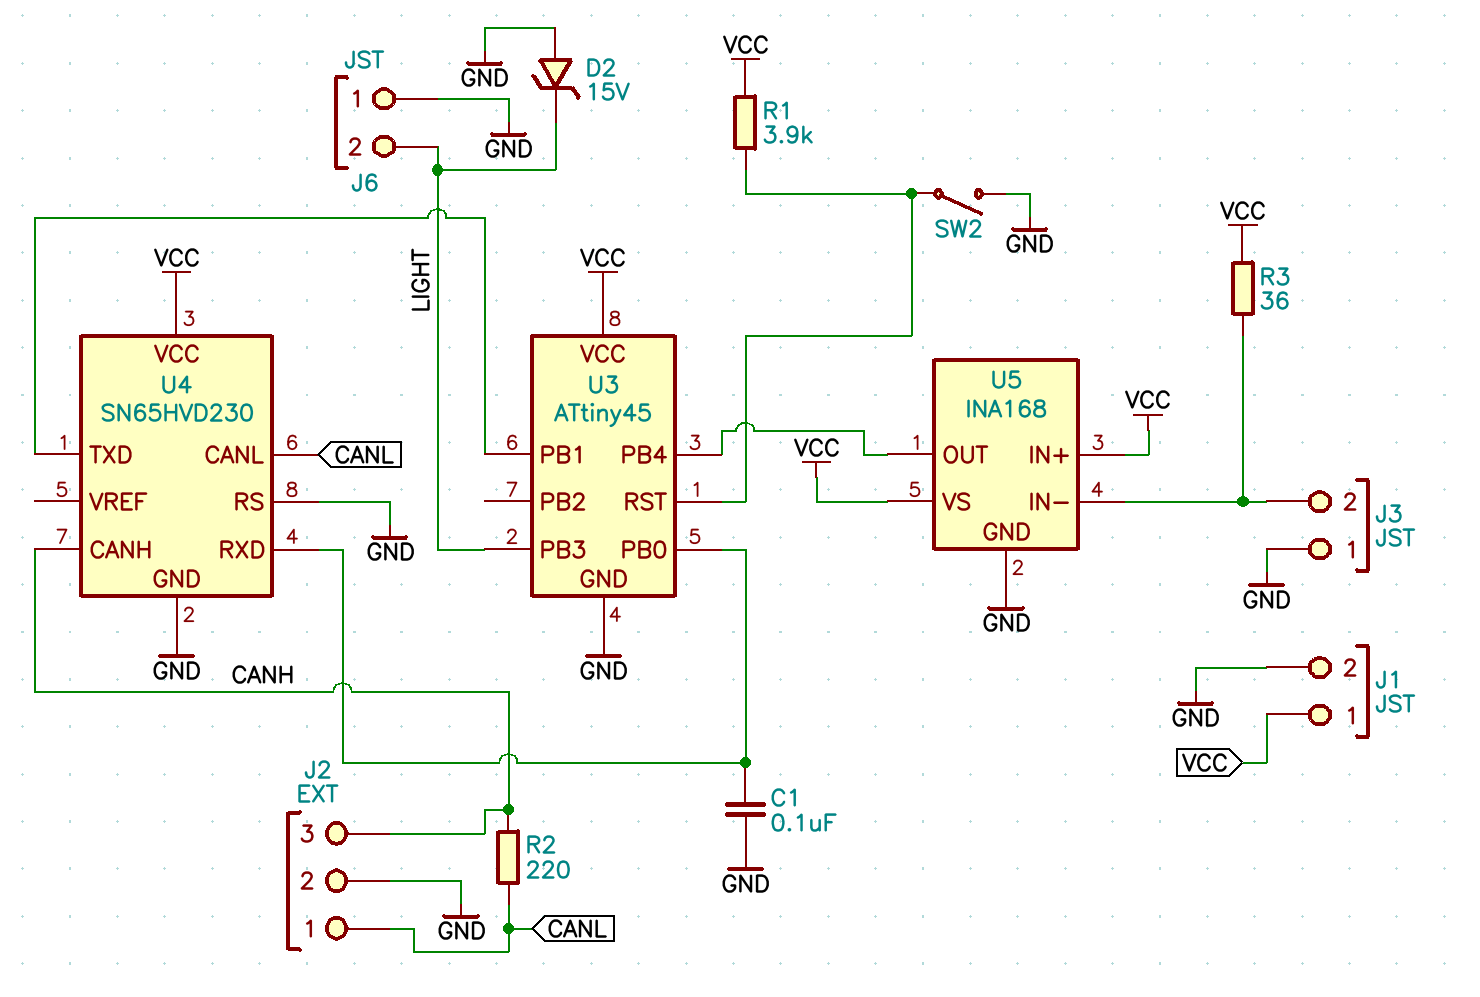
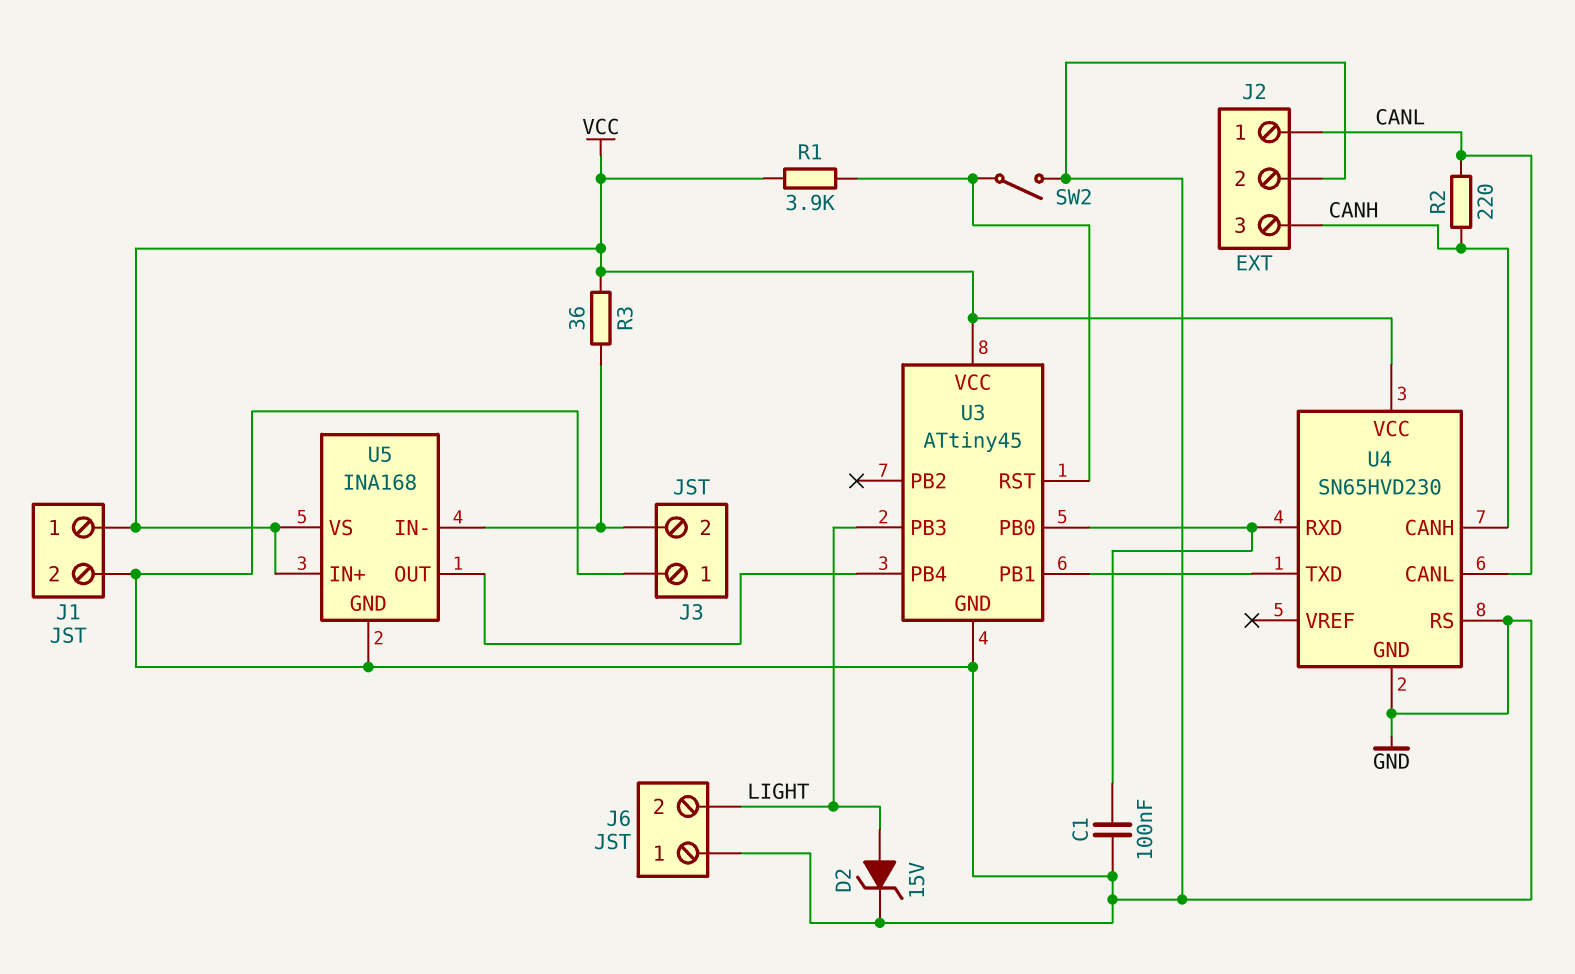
D2: zener 15V (A GND, K LIGHT) -> zener 15V (A LIGHT, K GND)

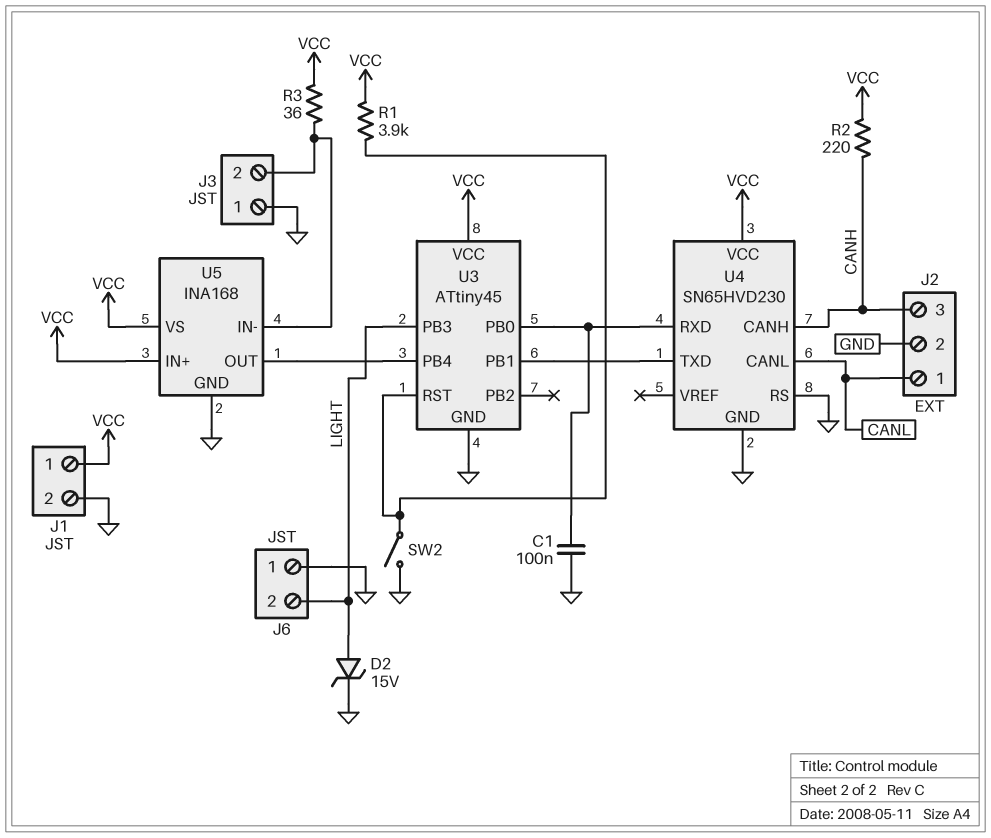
R2: 220 (CANH, CANL) -> 220 (CANH, VCC)

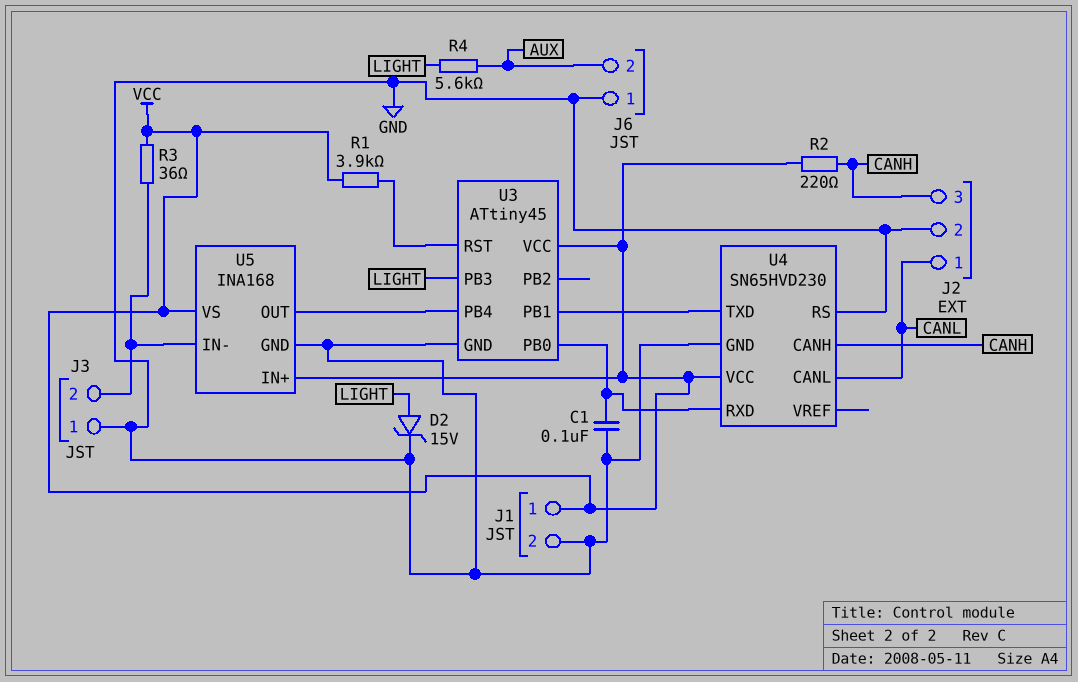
J6 pin 2: LIGHT -> AUX
R4: none -> 5.6k (AUX, LIGHT)
SW2: switch (GND, U3/RST) -> none

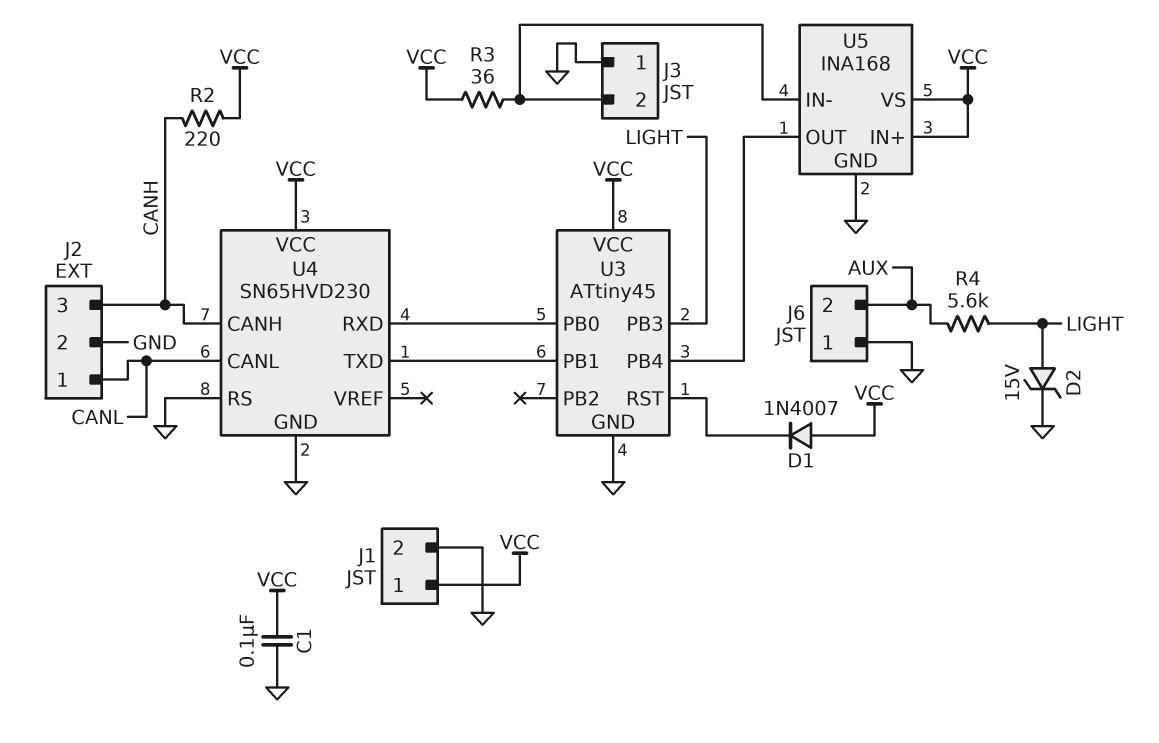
C1: 100nF (GND, U3/PB0) -> 100nF (GND, VCC)
D1: none -> diode 1N4007 (A VCC, K U3/RST)
R1: 3.9k (U3/RST, VCC) -> none

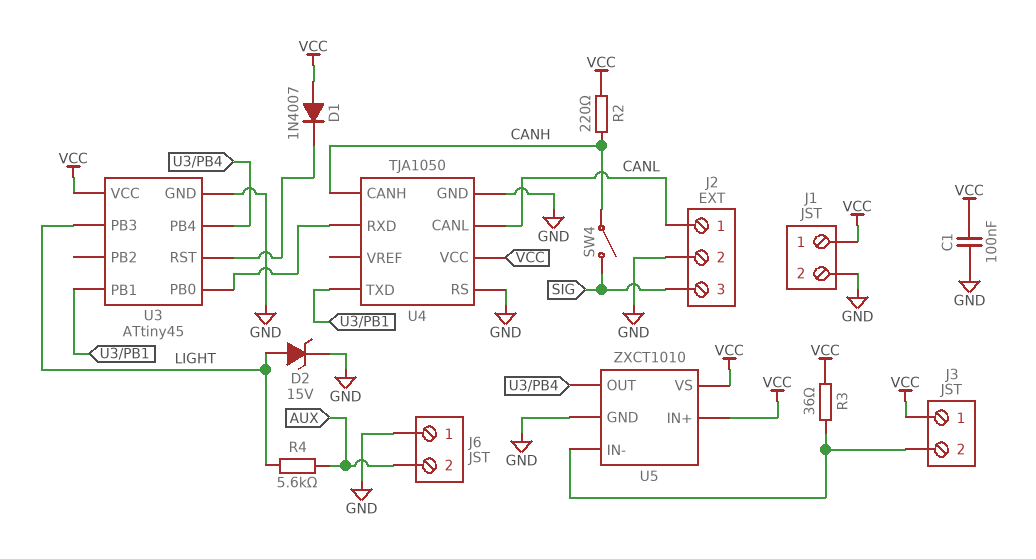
J2 pin 3: CANH -> SIG
J3 pin 1: GND -> VCC
SW4: none -> switch (CANH, SIG)
U4: SN65HVD230 -> TJA1050
U5: INA168 -> ZXCT1010

